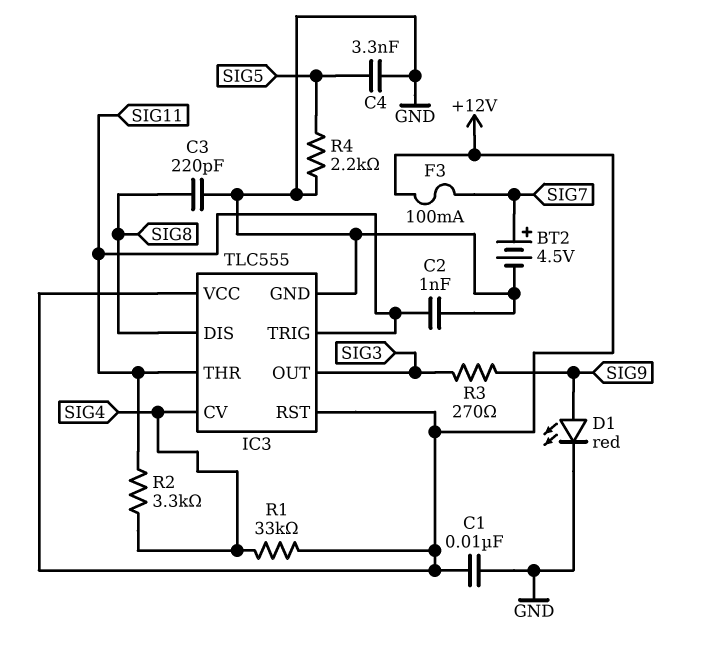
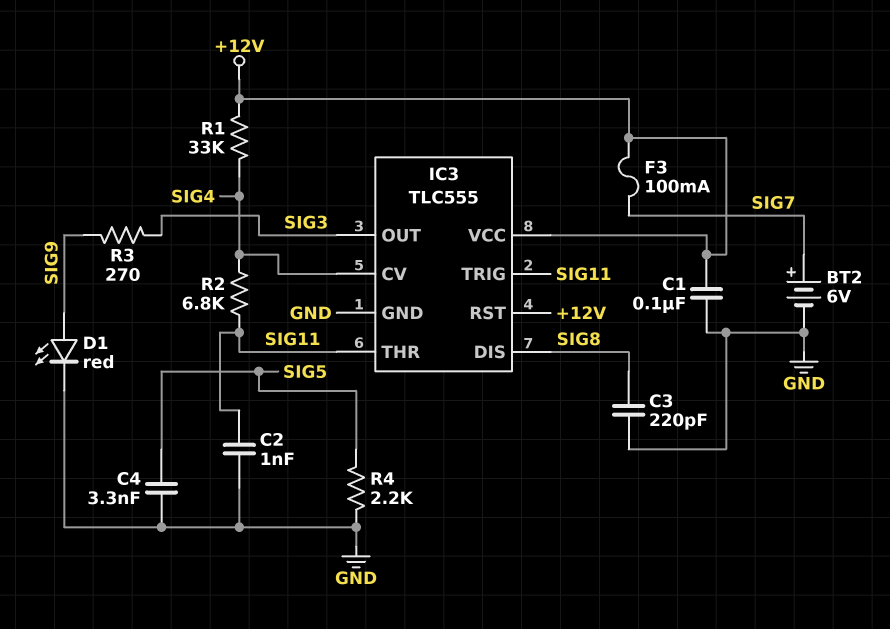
BT2: 4.5V (plus SIG7, minus GND) -> 6V (plus SIG7, minus GND)
C1: 10nF (+12V, GND) -> 100nF (+12V, GND)
R2: 3.3k (SIG4, SIG11) -> 6.8k (SIG4, SIG11)

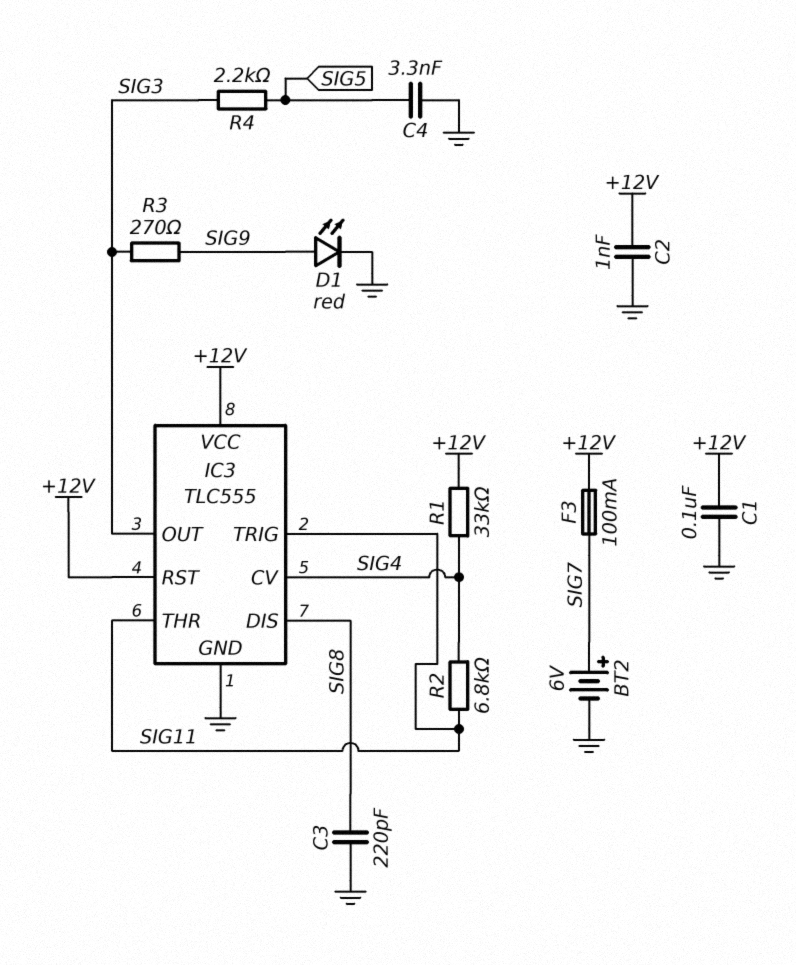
C2: 1nF (GND, SIG11) -> 1nF (+12V, GND)
R4: 2.2k (GND, SIG5) -> 2.2k (SIG3, SIG5)

